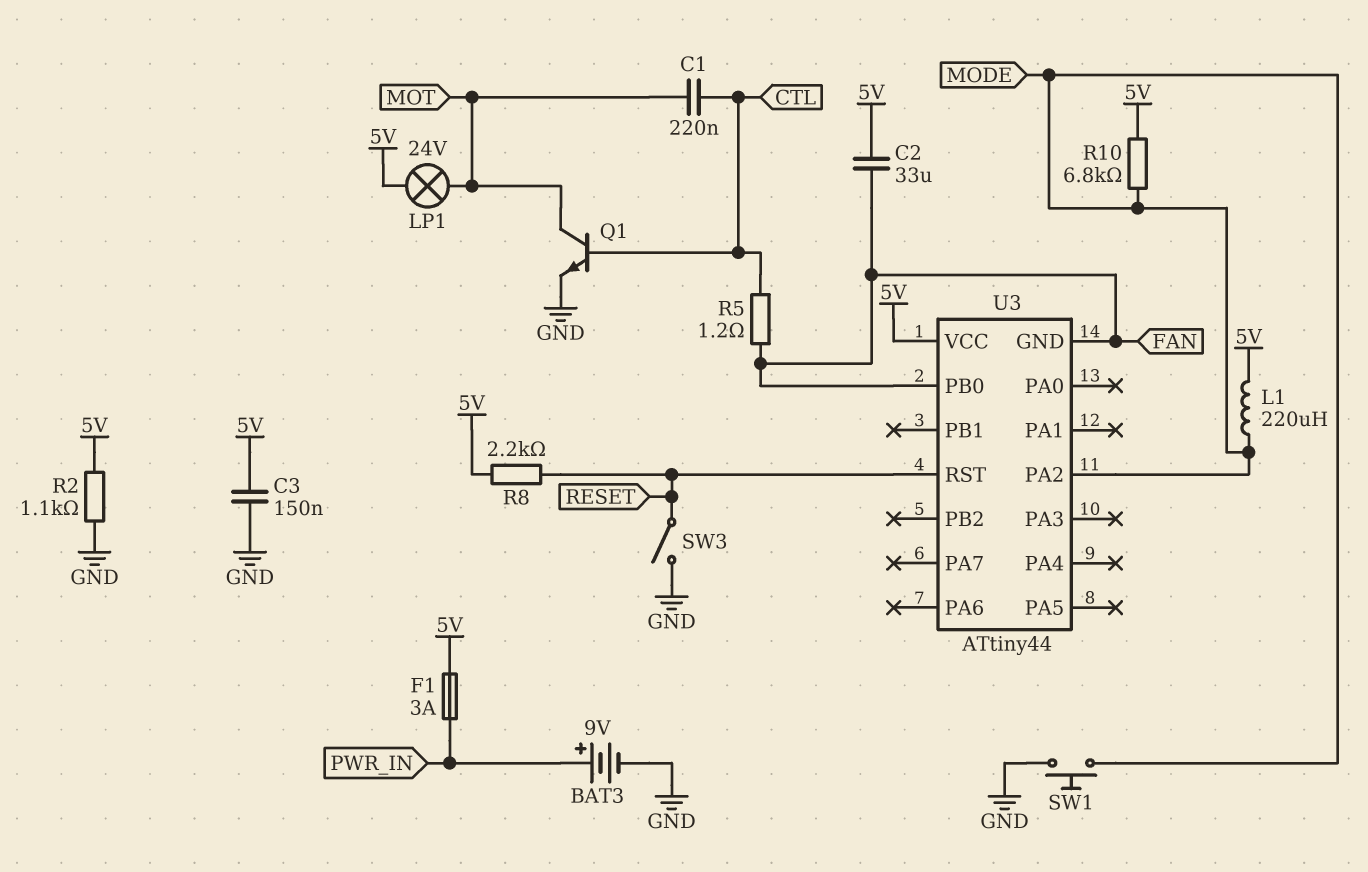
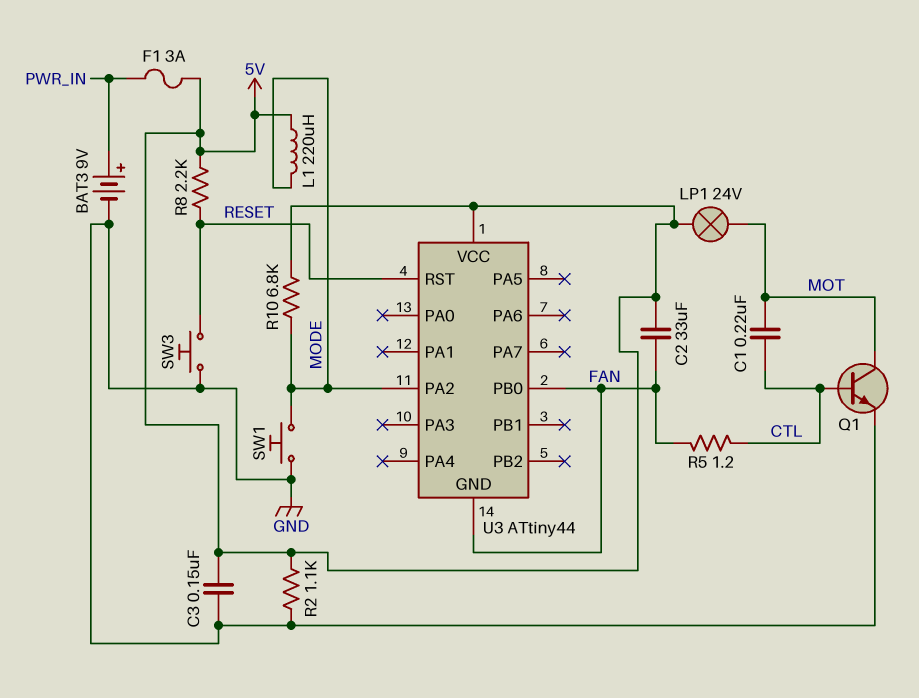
SW3: switch (GND, RESET) -> button (GND, RESET)

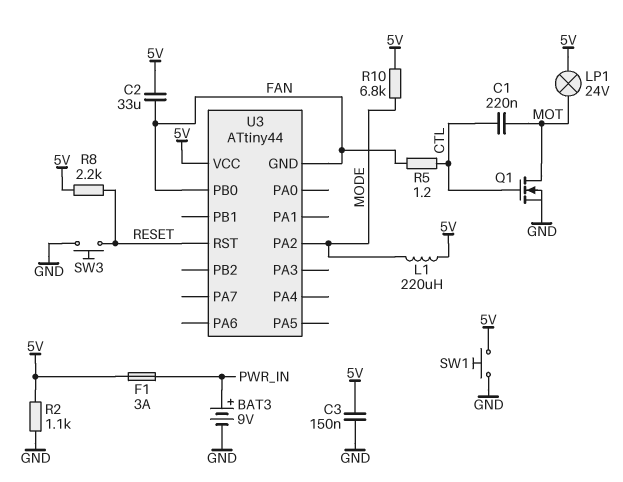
Q1: NPN (B CTL, C MOT, E GND) -> NMOS (G CTL, D MOT, S GND)
SW1: button (GND, MODE) -> button (5V, GND)

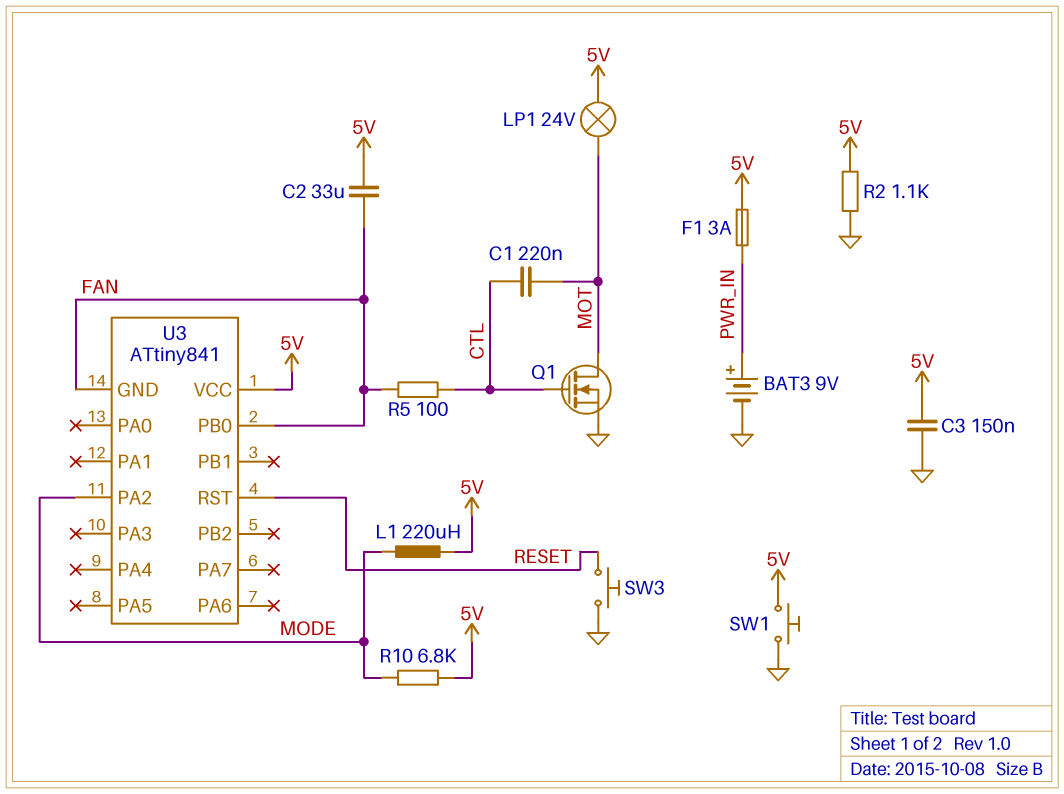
R5: 1.2 (CTL, FAN) -> 100 (CTL, FAN)
R8: 2.2k (5V, RESET) -> none
U3: ATtiny44 -> ATtiny841

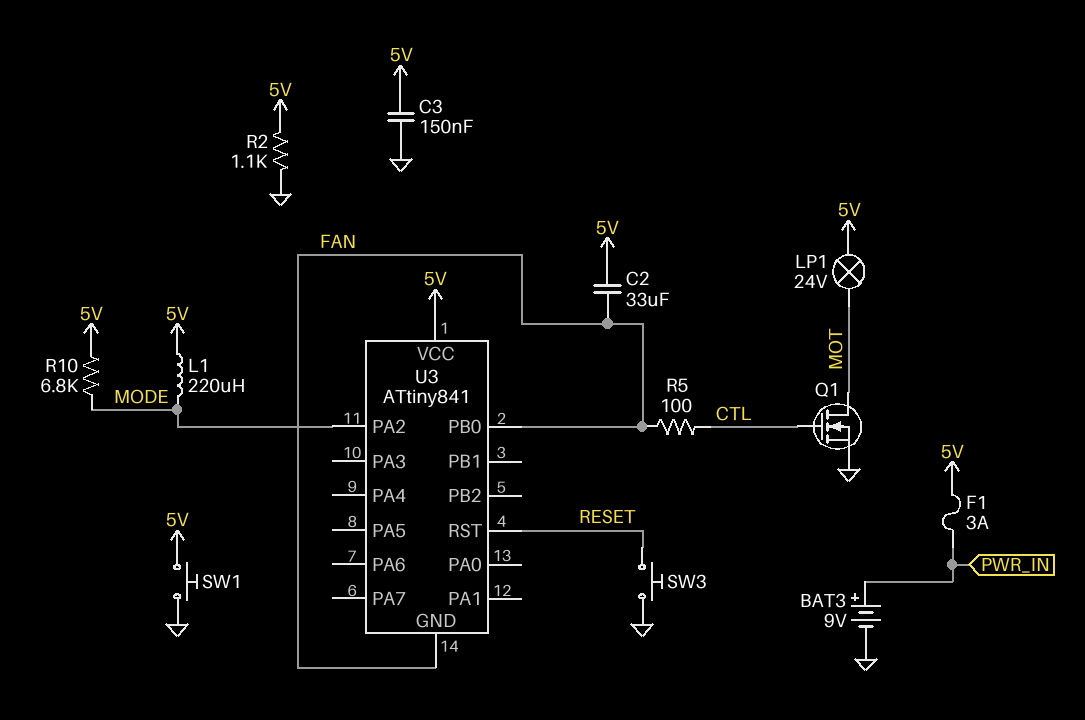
C1: 220nF (CTL, MOT) -> none

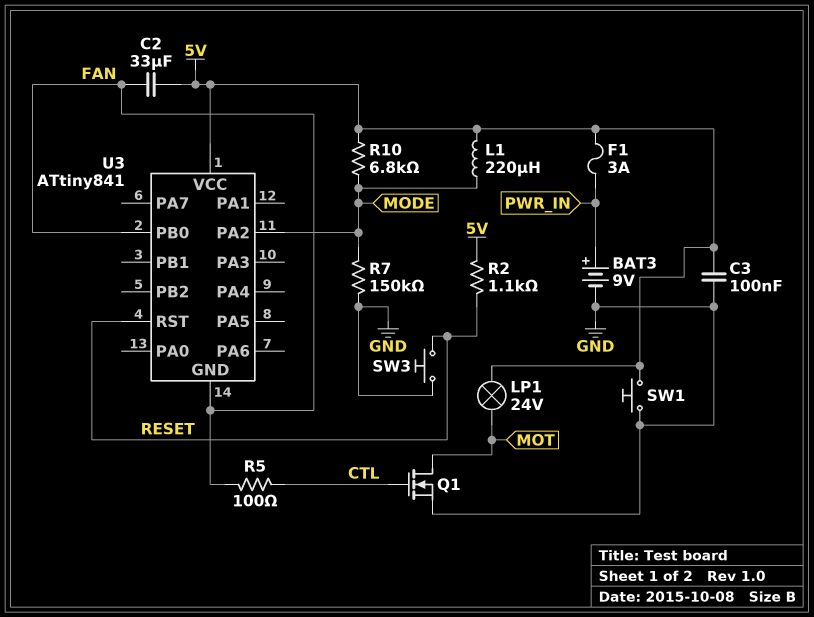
C3: 150nF (5V, GND) -> 100nF (5V, GND)
R2: 1.1k (5V, GND) -> 1.1k (5V, RESET)
R7: none -> 150k (GND, MODE)

